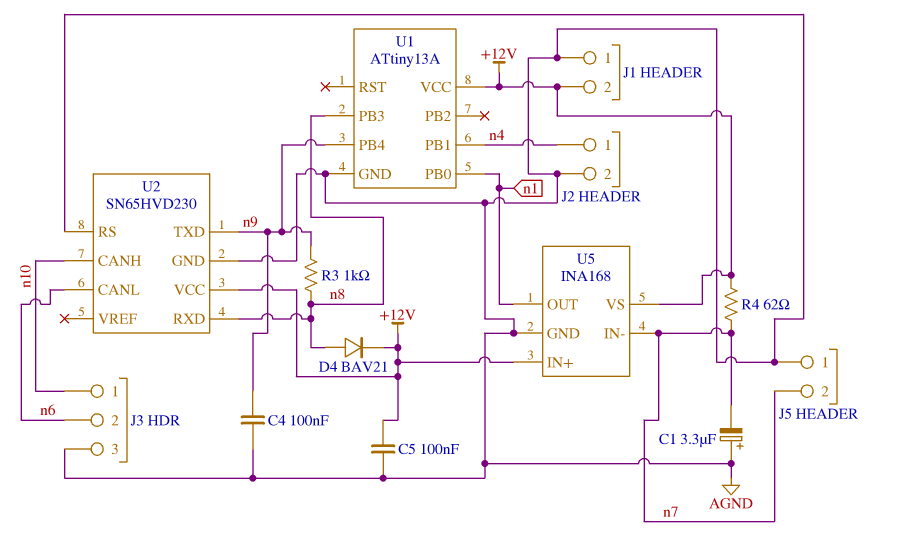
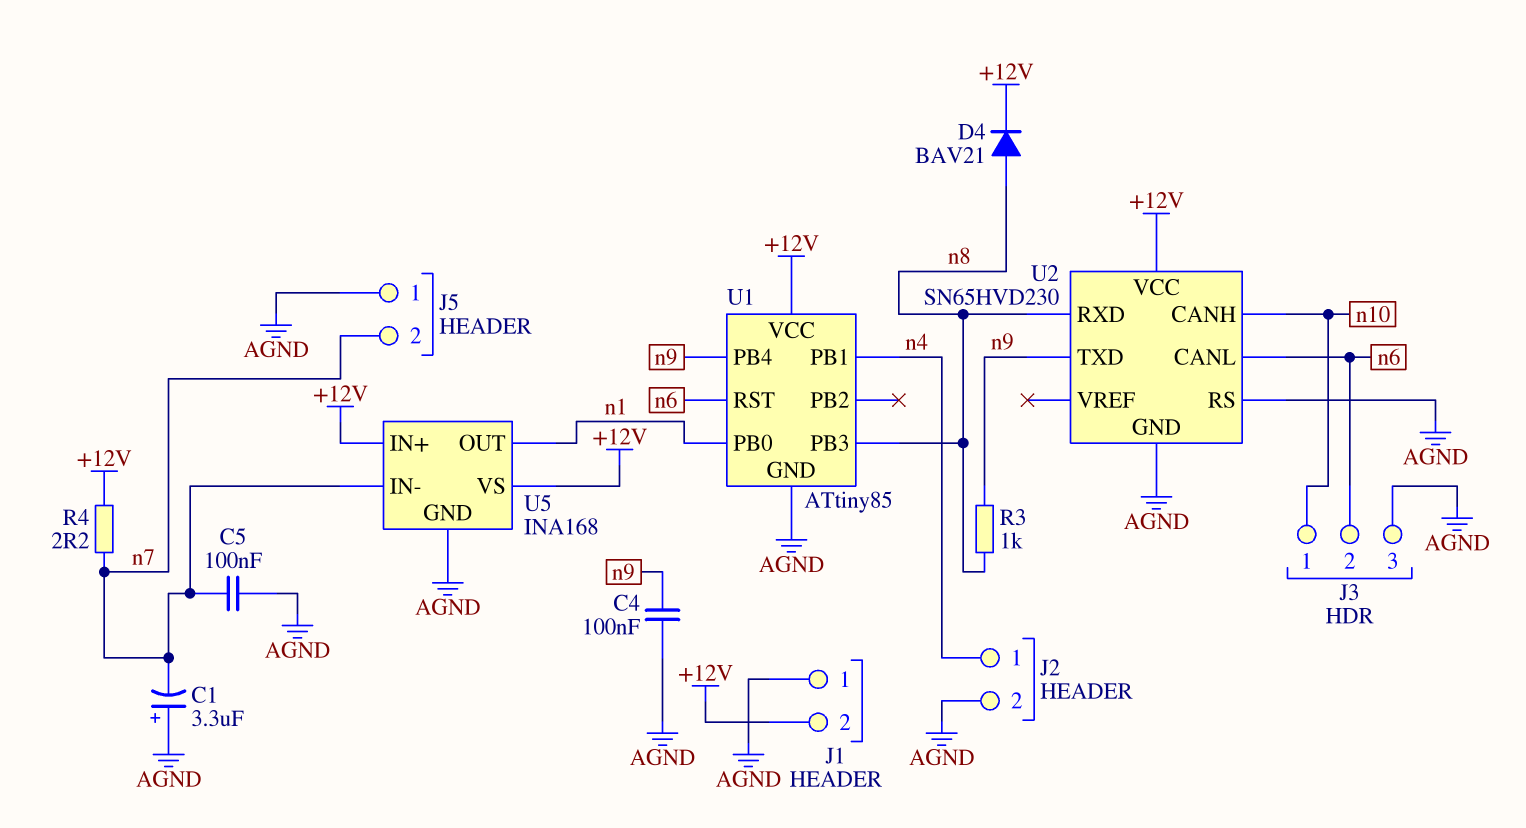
C5: 100nF (+12V, AGND) -> 100nF (AGND, n7)
R4: 62 (+12V, n7) -> 2.2 (+12V, n7)
U1: ATtiny13A -> ATtiny85
U1 pin RST: none -> n6

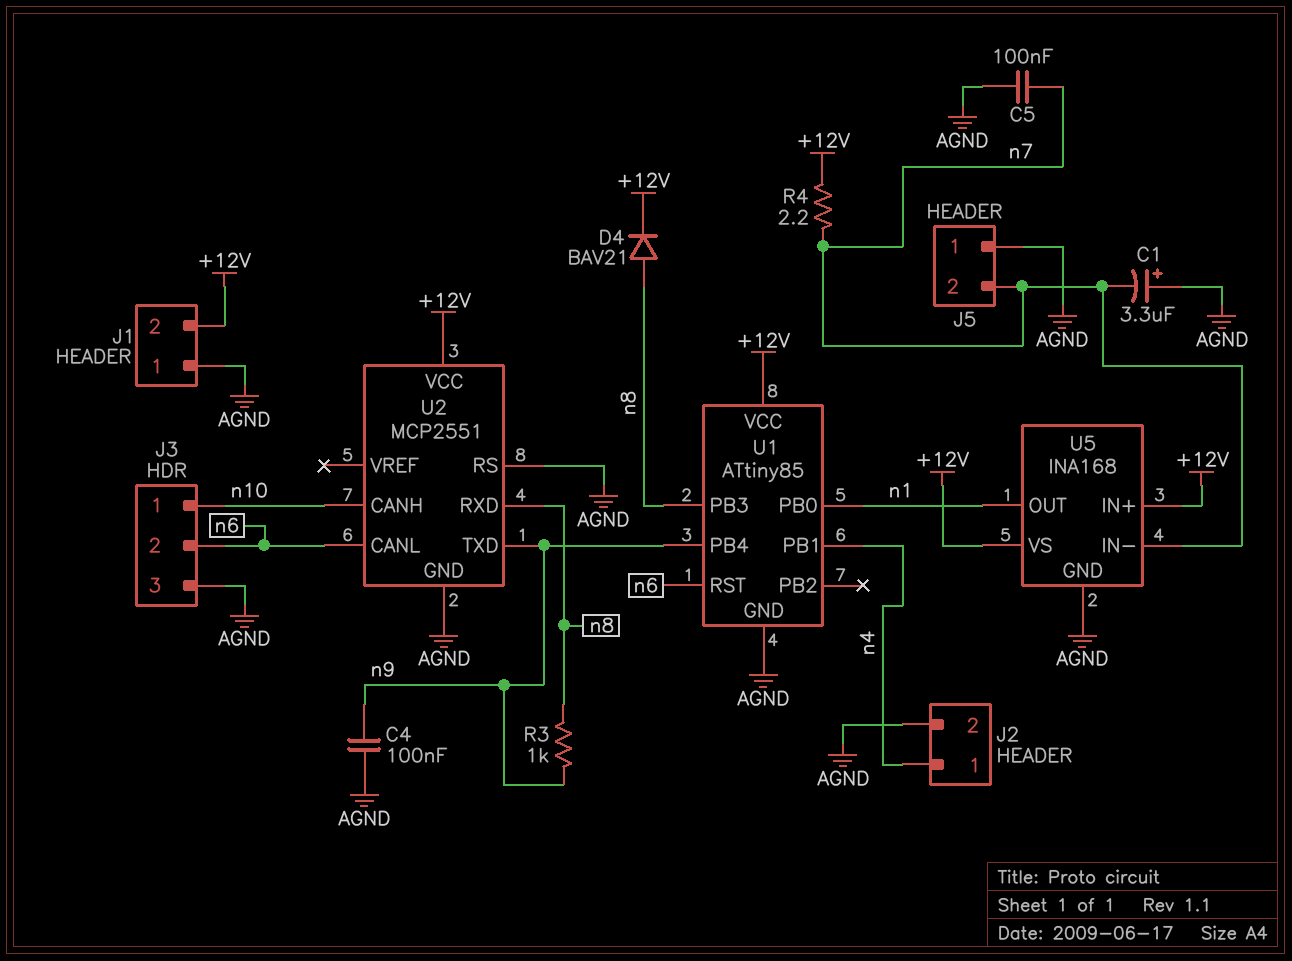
U2: SN65HVD230 -> MCP2551

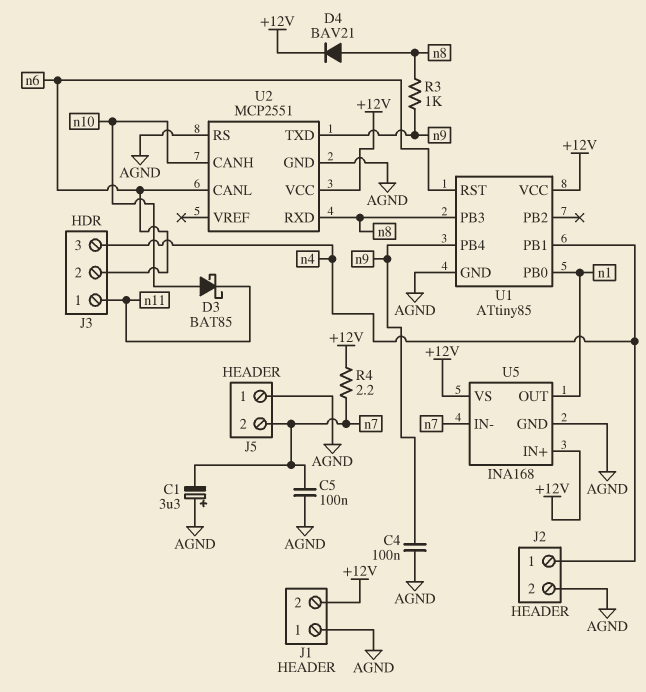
D3: none -> schottky BAT85 (A n10, K n11)
J3 pin 1: n10 -> n11
J3 pin 3: AGND -> n4

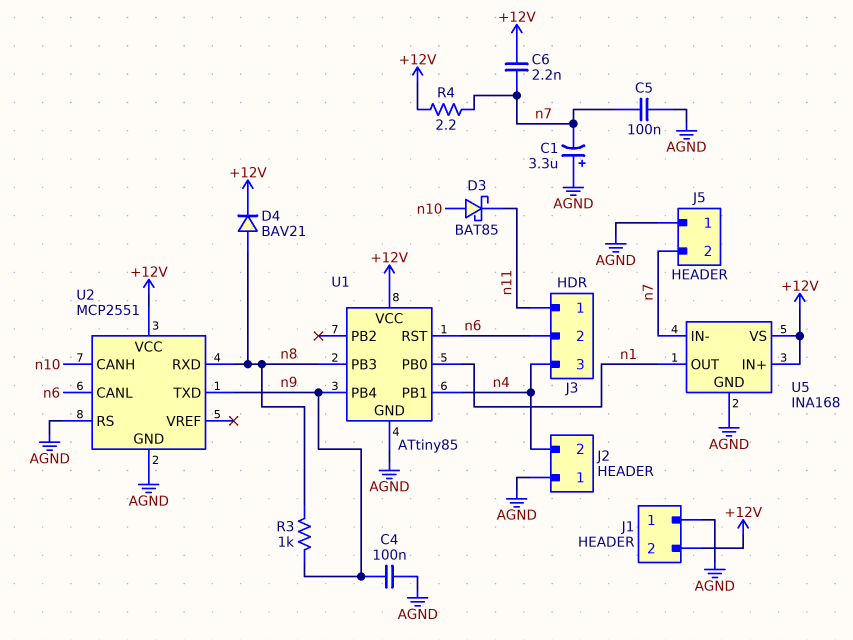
C6: none -> 2.2nF (+12V, n7)
J2 pin 1: n4 -> AGND
J2 pin 2: AGND -> n4

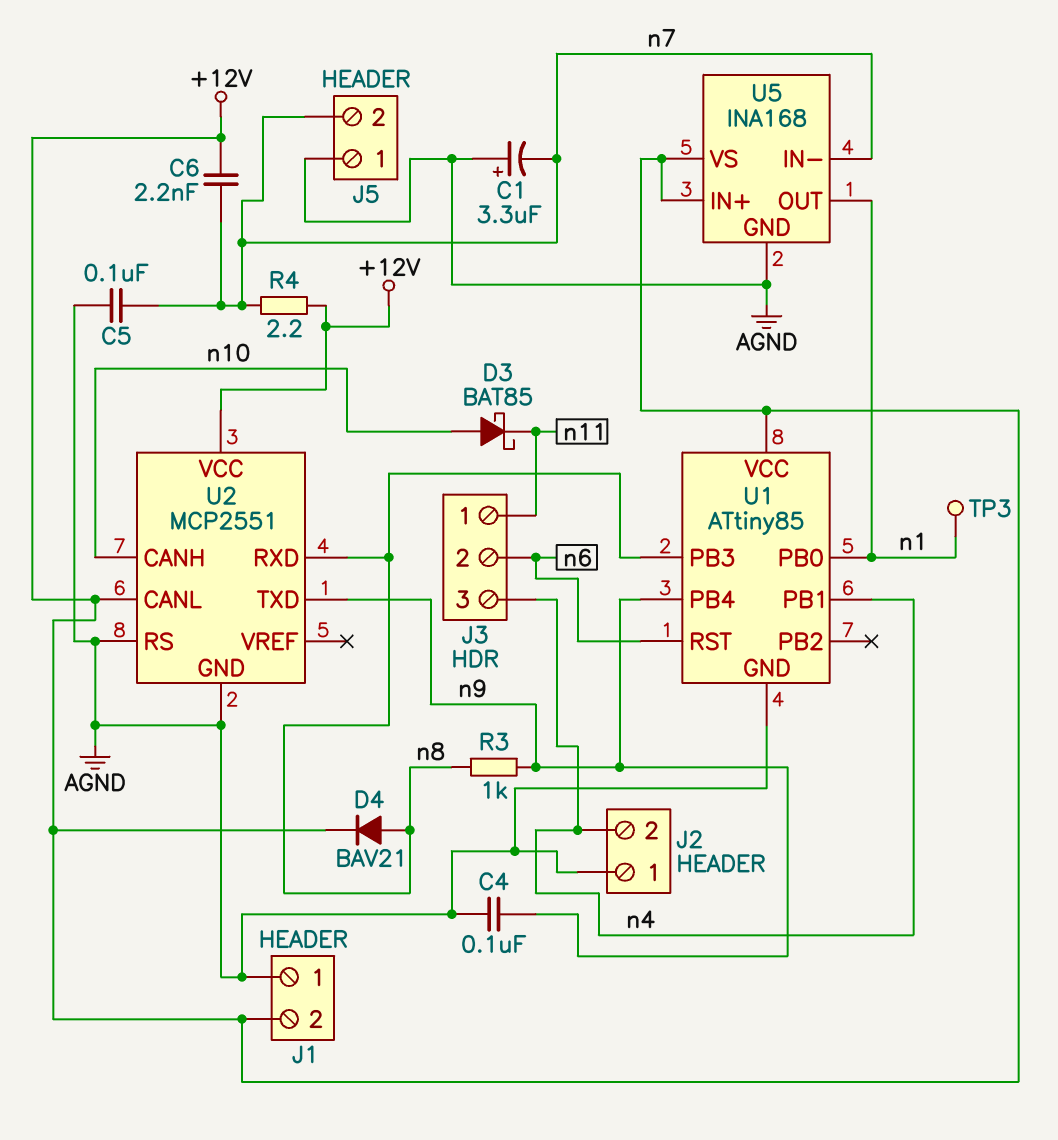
TP3: none -> test point (n1)
U2 pin CANL: n6 -> +12V

